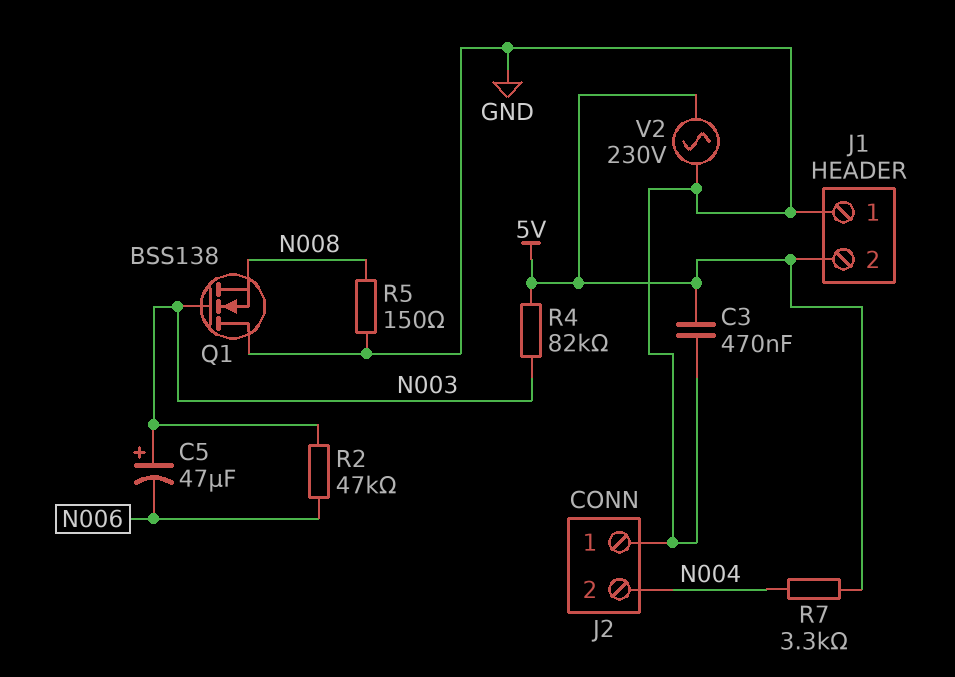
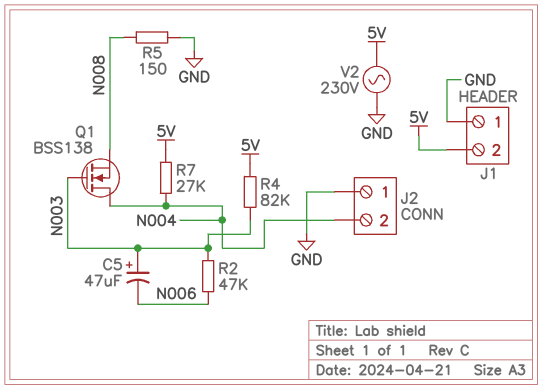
C3: 470nF (5V, GND) -> none
Q1: NMOS BSS138 (G N003, D GND, S N008) -> NMOS BSS138 (G N003, D N004, S N008)
R7: 3.3k (5V, N004) -> 27k (5V, N004)

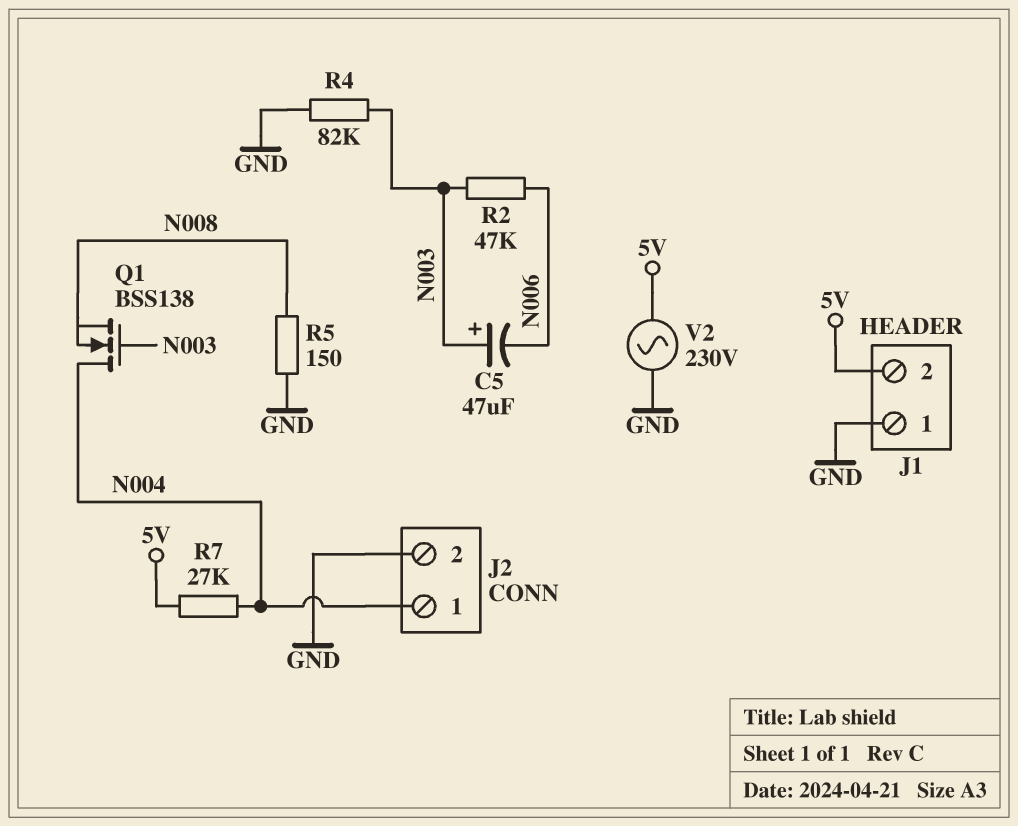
J2 pin 1: GND -> N004
J2 pin 2: N004 -> GND
R4: 82k (5V, N003) -> 82k (GND, N003)

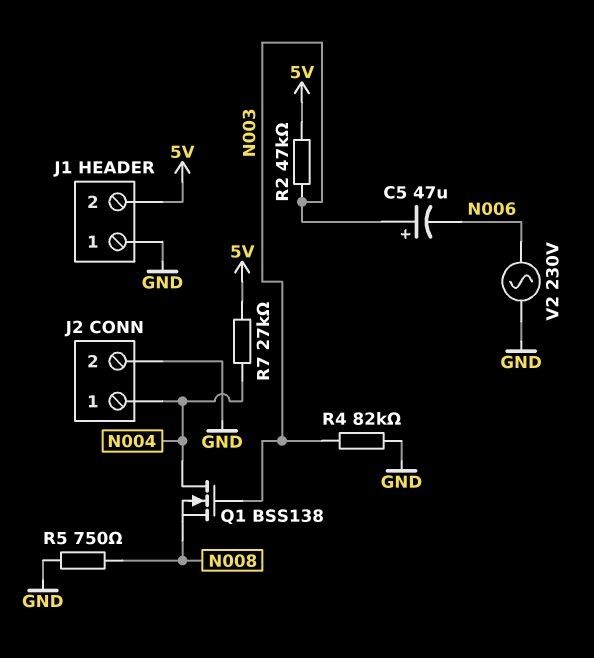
R2: 47k (N003, N006) -> 47k (5V, N003)
R5: 150 (GND, N008) -> 750 (GND, N008)
V2: AC 230V (5V, GND) -> AC 230V (GND, N006)

